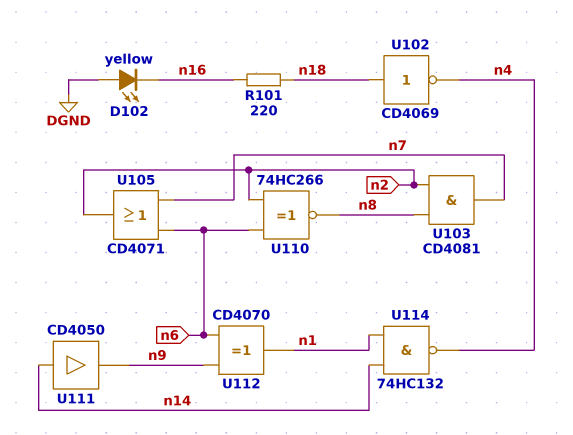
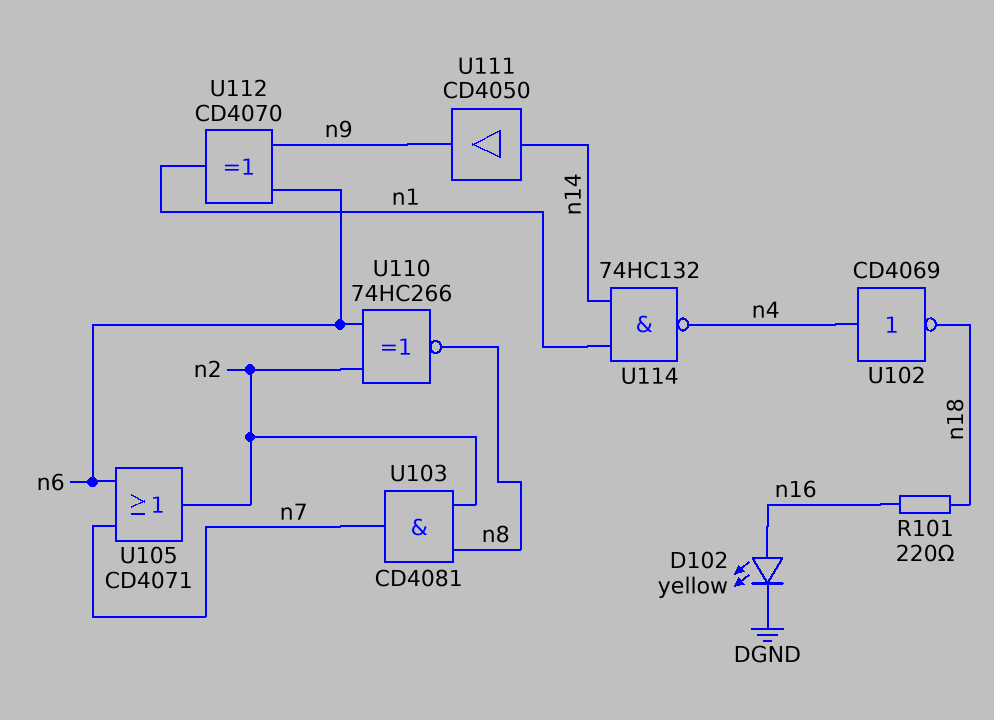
D102: LED yellow (A DGND, K n16) -> LED yellow (A n16, K DGND)
U102: NOT CD4069 (in n18, out n4) -> NOT CD4069 (in n4, out n18)

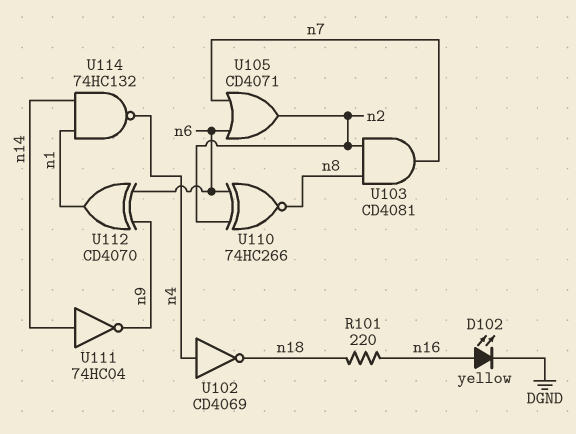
U111: buffer CD4050 (in n14, out n9) -> NOT 74HC04 (in n14, out n9)

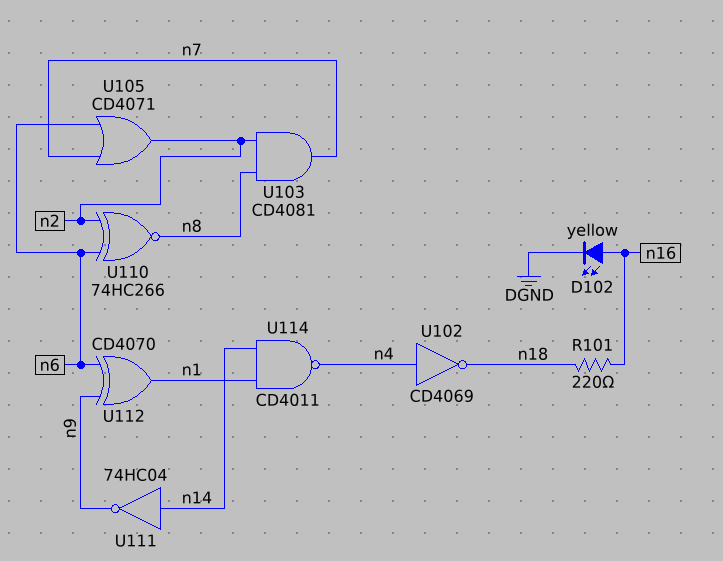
U114: NAND 74HC132 (in n1, in n14, out n4) -> NAND CD4011 (in n1, in n14, out n4)

